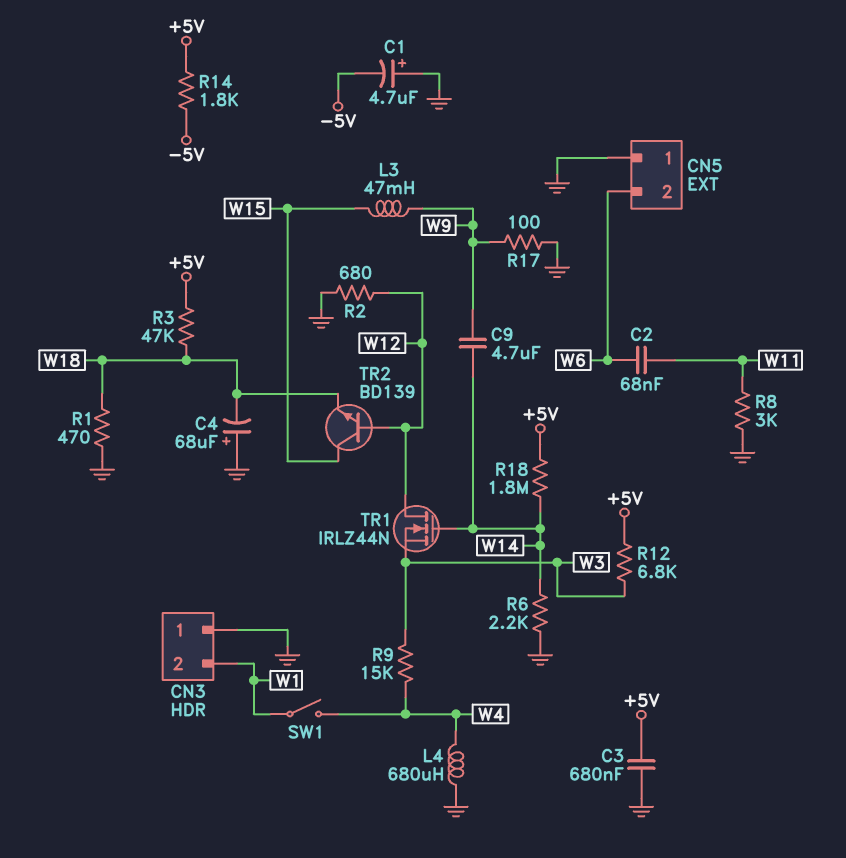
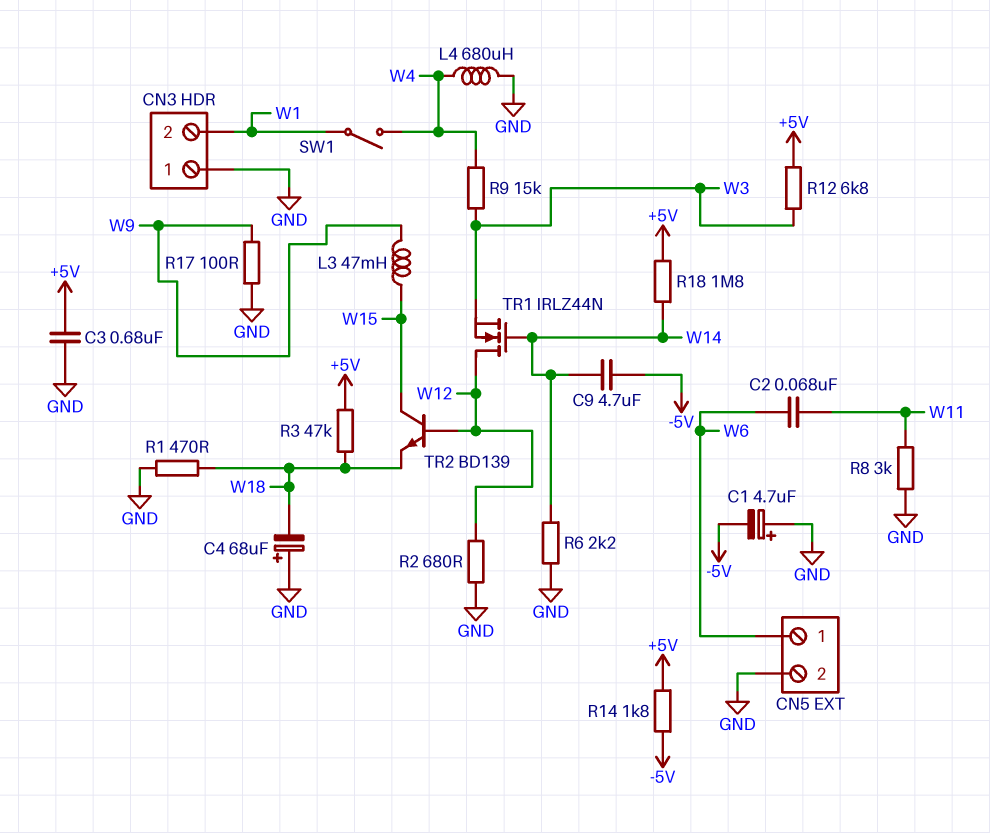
C9: 4.7uF (W9, W14) -> 4.7uF (-5V, W14)
CN5 pin 1: GND -> W6
CN5 pin 2: W6 -> GND

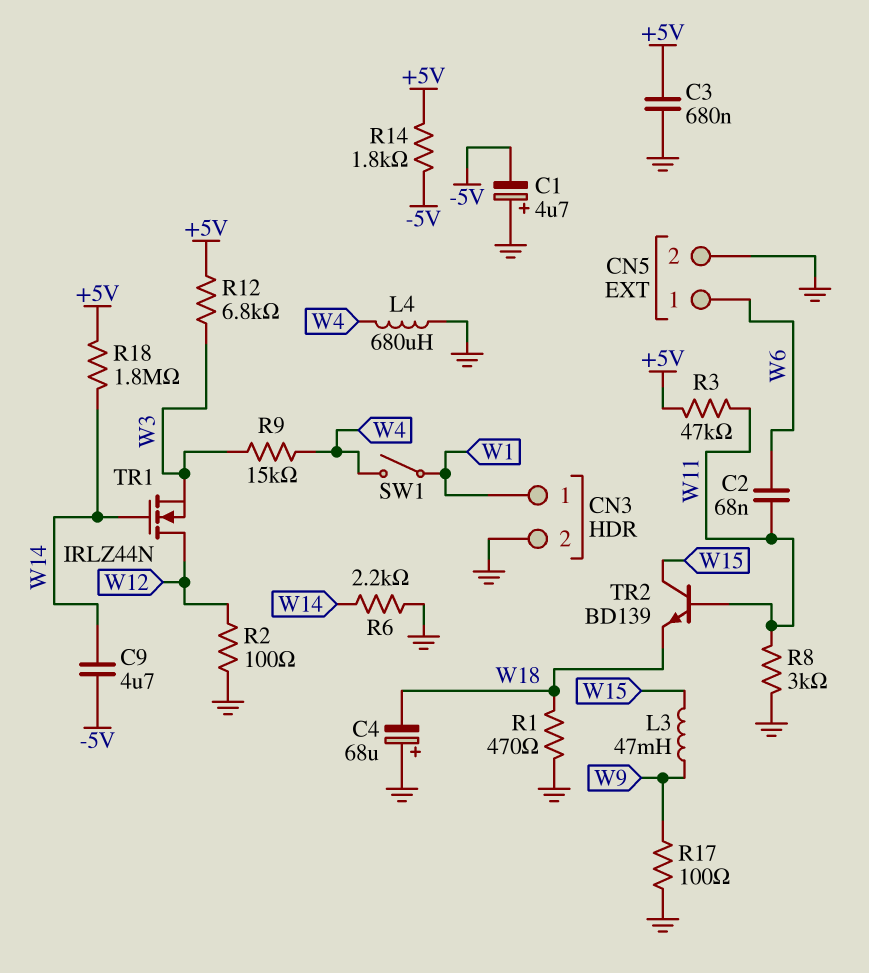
CN3 pin 1: GND -> W1
CN3 pin 2: W1 -> GND
R2: 680 (GND, W12) -> 100 (GND, W12)
R3: 47k (+5V, W18) -> 47k (+5V, W11)
TR2: NPN BD139 (B W12, C W15, E W18) -> NPN BD139 (B W11, C W15, E W18)

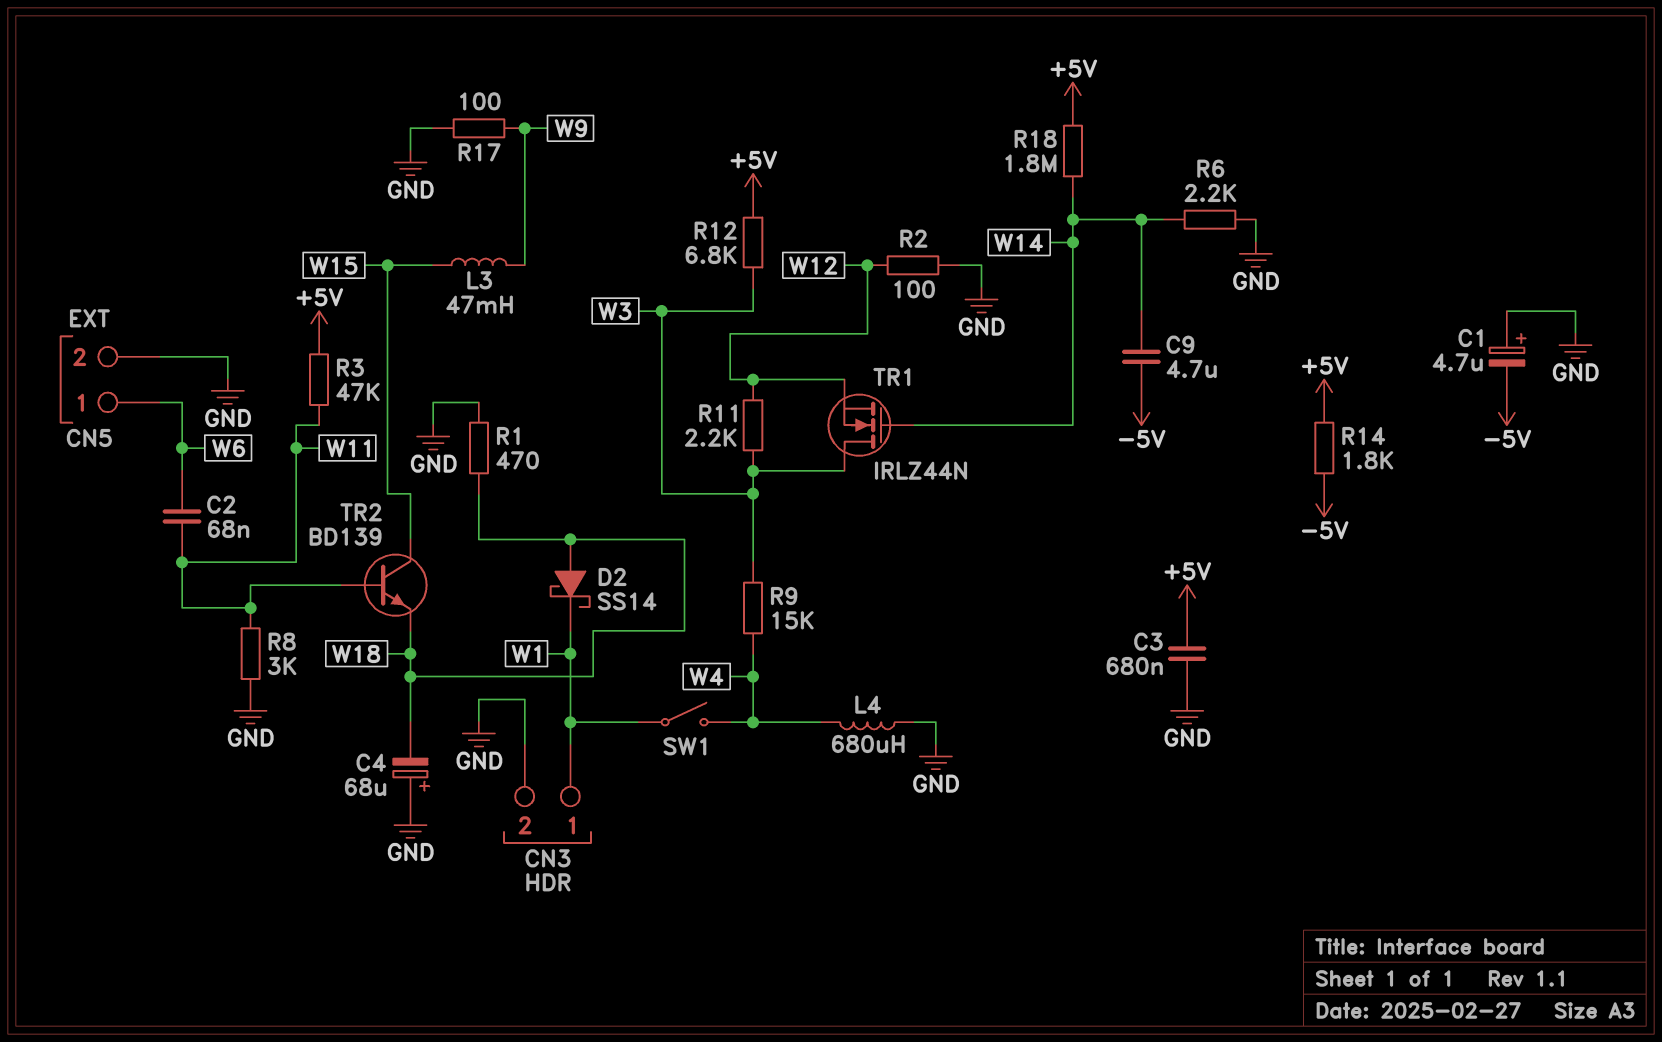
D2: none -> schottky SS14 (A W18, K W1)
R11: none -> 2.2k (W3, W12)
TR1: NMOS IRLZ44N (G W14, D W12, S W3) -> NMOS IRLZ44N (G W14, D W3, S W12)

